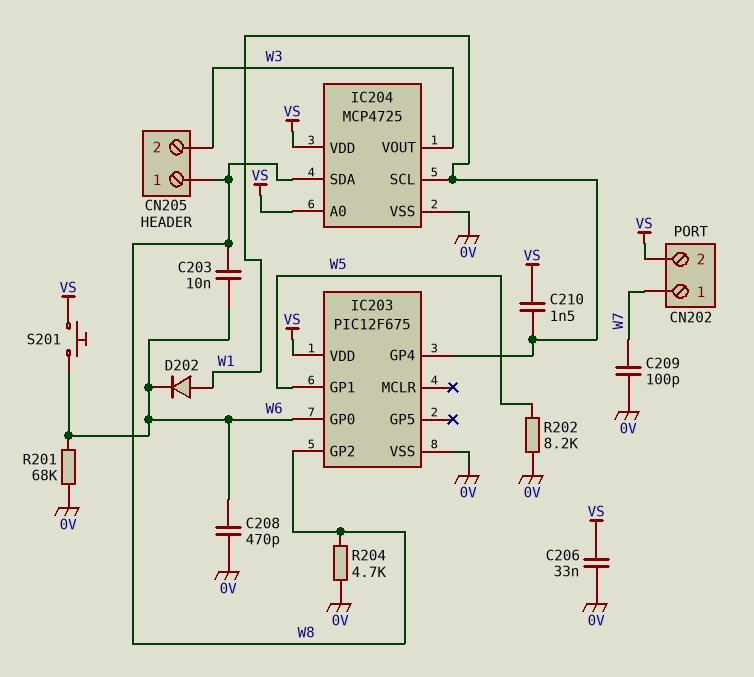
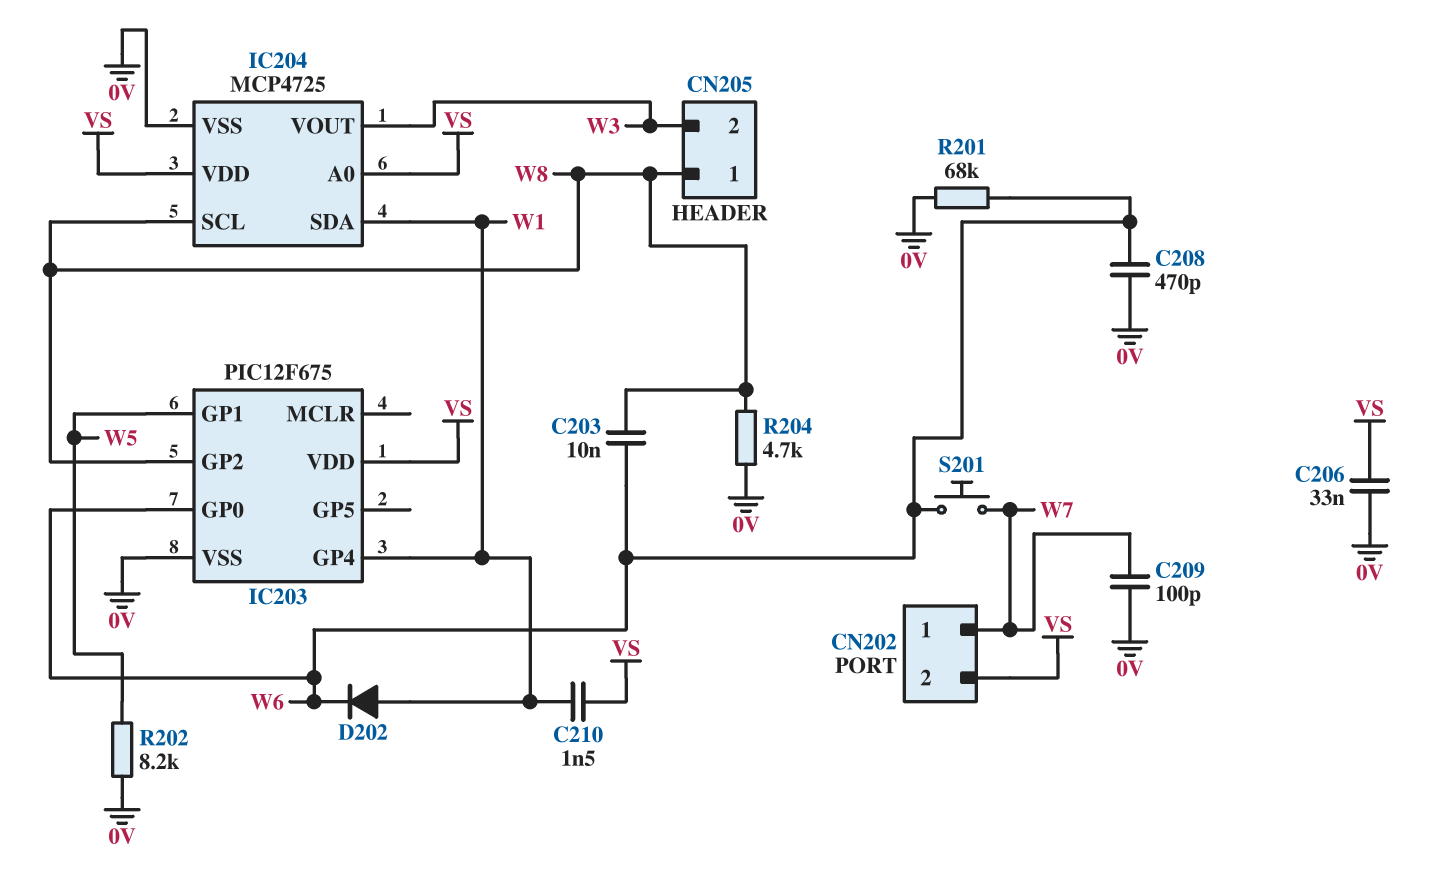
IC204 pin SCL: W1 -> W8
IC204 pin SDA: W8 -> W1
S201: button (VS, W6) -> button (W6, W7)

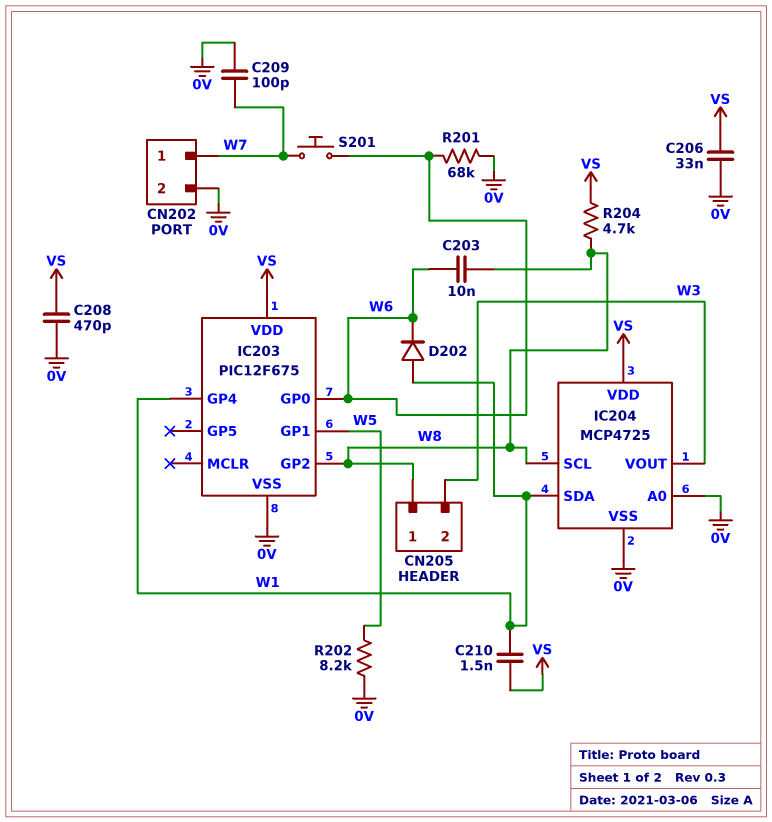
C208: 470pF (0V, W6) -> 470pF (0V, VS)
CN202 pin 2: VS -> 0V
IC204 pin A0: VS -> 0V
R204: 4.7k (0V, W8) -> 4.7k (VS, W8)

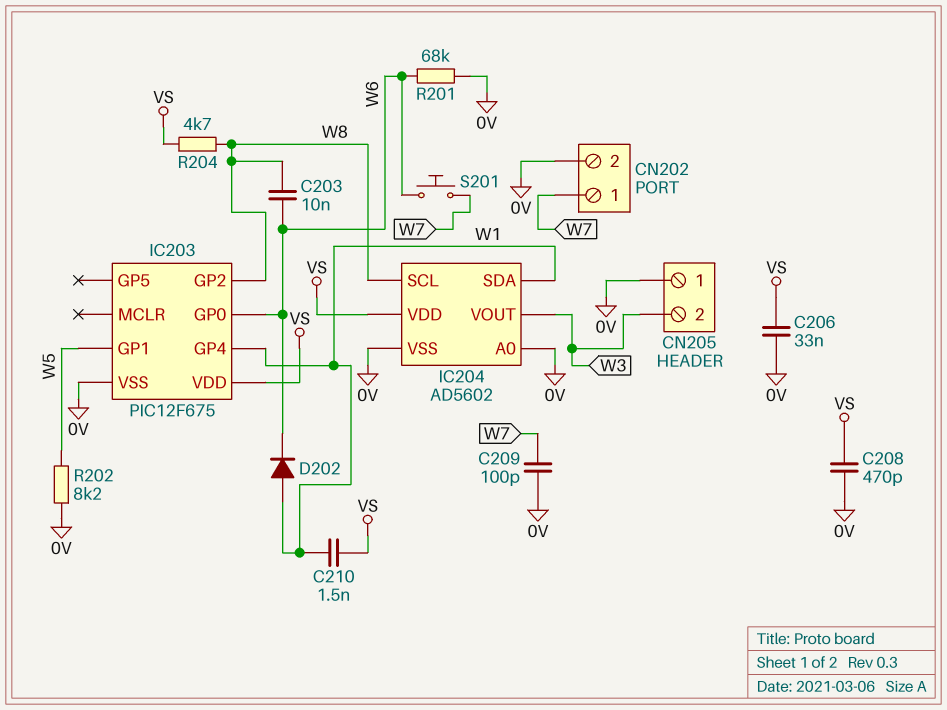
CN205 pin 1: W8 -> 0V
IC204: MCP4725 -> AD5602

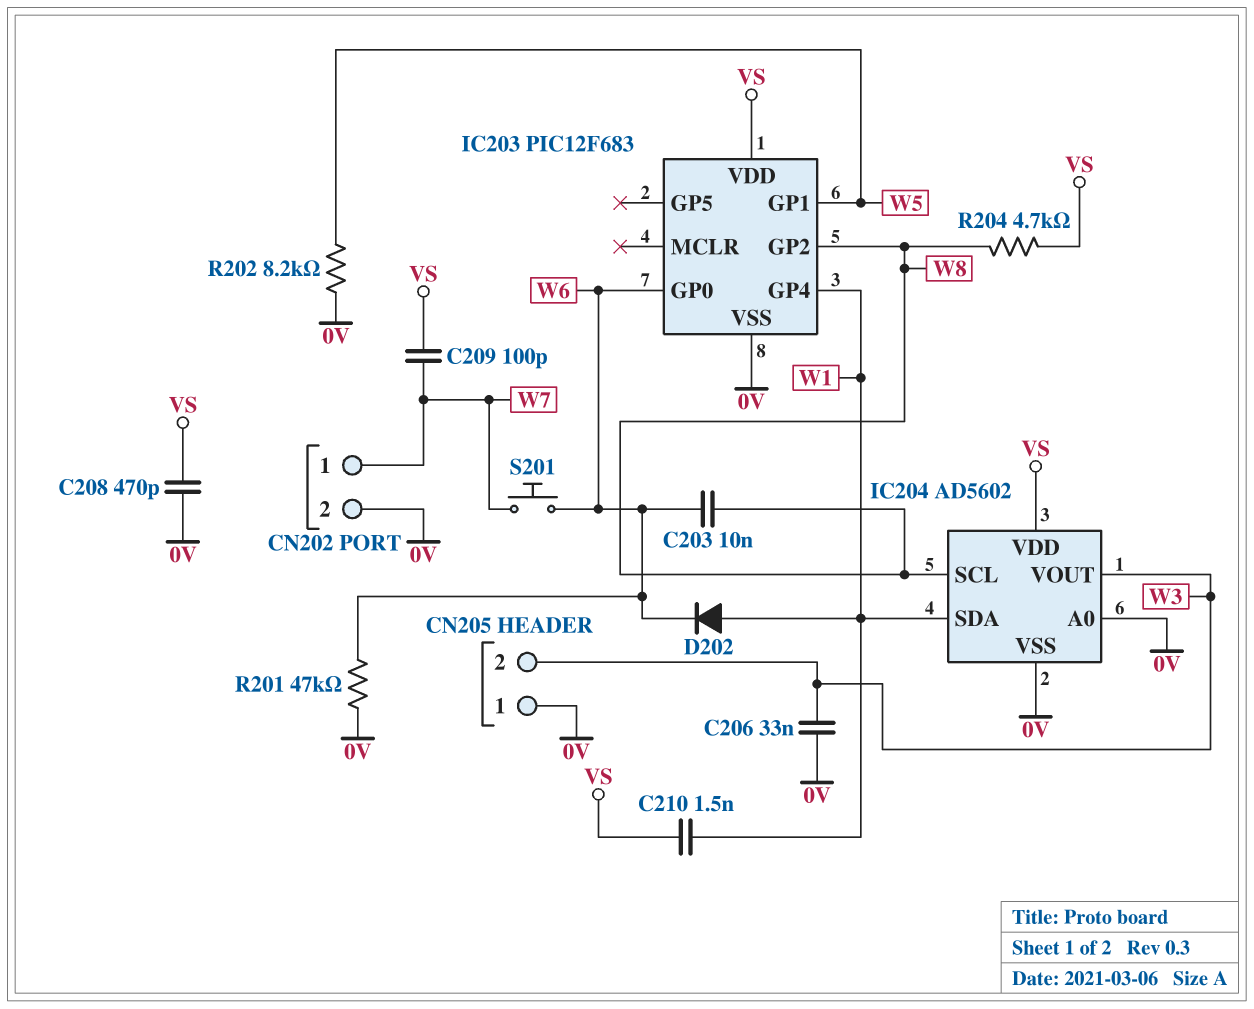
C206: 33nF (0V, VS) -> 33nF (0V, W3)
C209: 100pF (0V, W7) -> 100pF (VS, W7)
IC203: PIC12F675 -> PIC12F683
R201: 68k (0V, W6) -> 47k (0V, W6)

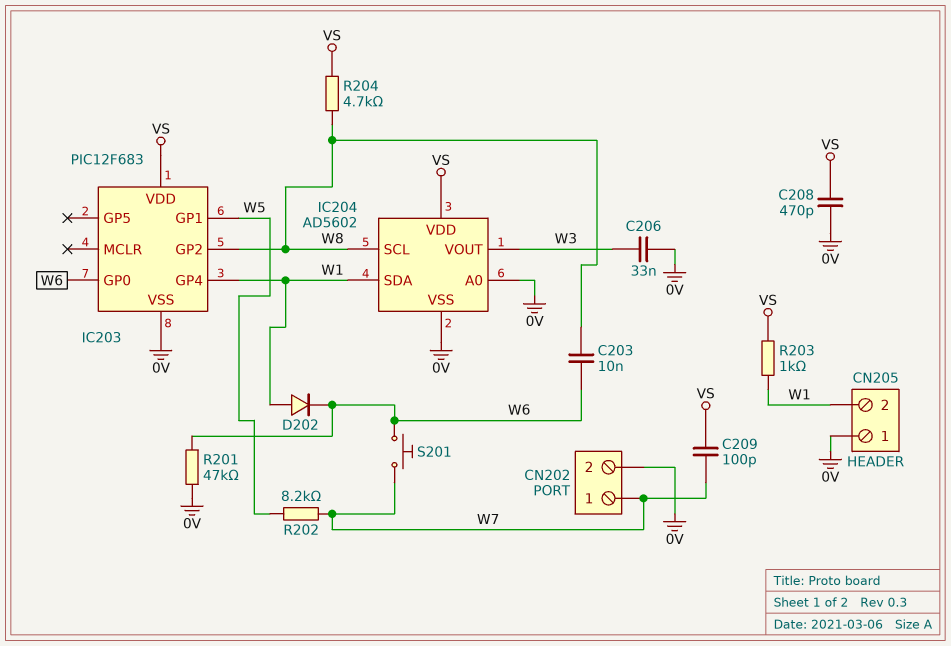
C210: 1.5nF (VS, W1) -> none
CN205 pin 2: W3 -> W1
R202: 8.2k (0V, W5) -> 8.2k (W5, W7)
R203: none -> 1k (VS, W1)

